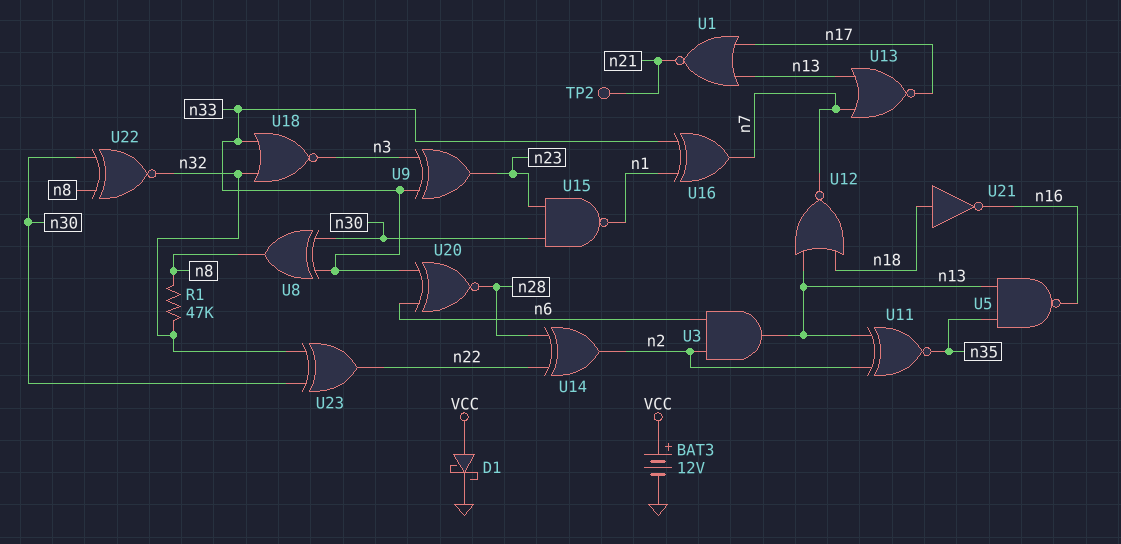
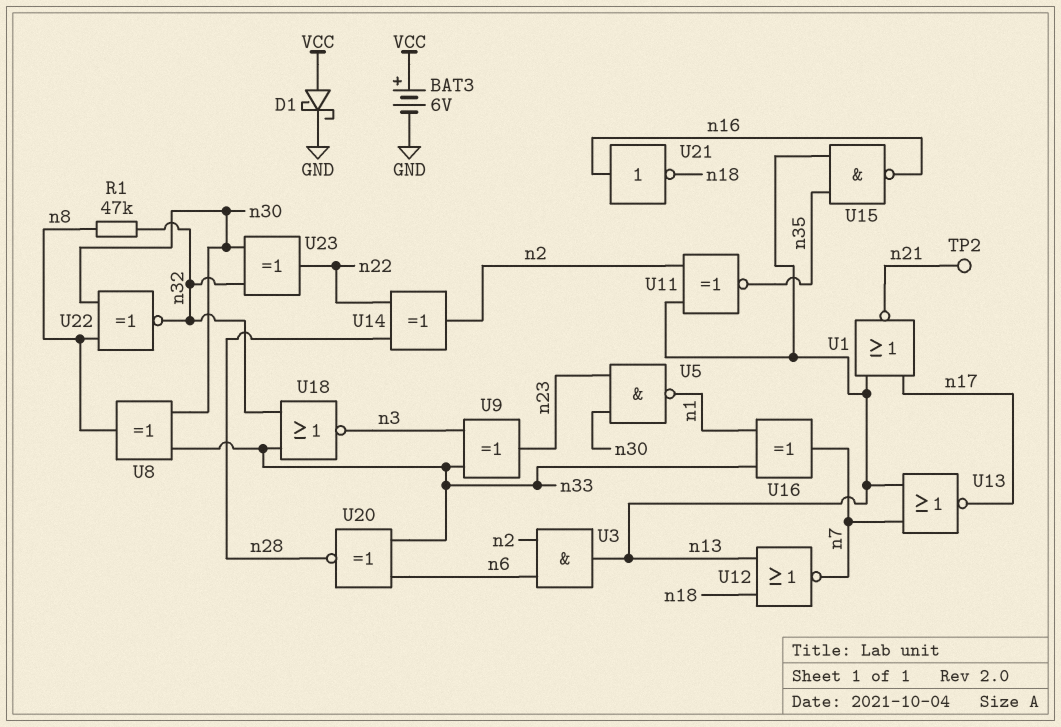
BAT3: 12V (plus VCC, minus GND) -> 6V (plus VCC, minus GND)
U5: NAND (in n13, in n35, out n16) -> NAND (in n23, in n30, out n1)
U15: NAND (in n23, in n30, out n1) -> NAND (in n13, in n35, out n16)
U21: NOT (in n18, out n16) -> NOT (in n16, out n18)

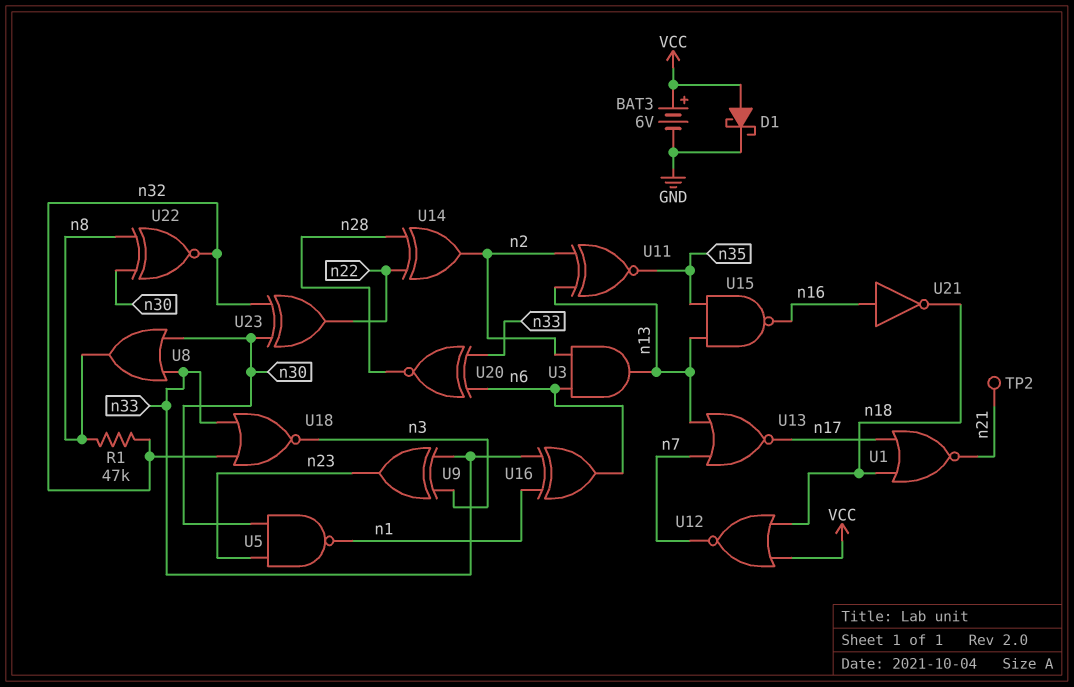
U1: NOR (in n13, in n17, out n21) -> NOR (in n17, in n18, out n21)
U8: XOR (in n30, in n33, out n8) -> OR (in n30, in n33, out n8)
U12: NOR (in n13, in n18, out n7) -> NOR (in VCC, in n18, out n7)
U16: XOR (in n1, in n33, out n7) -> XOR (in n1, in n33, out n6)

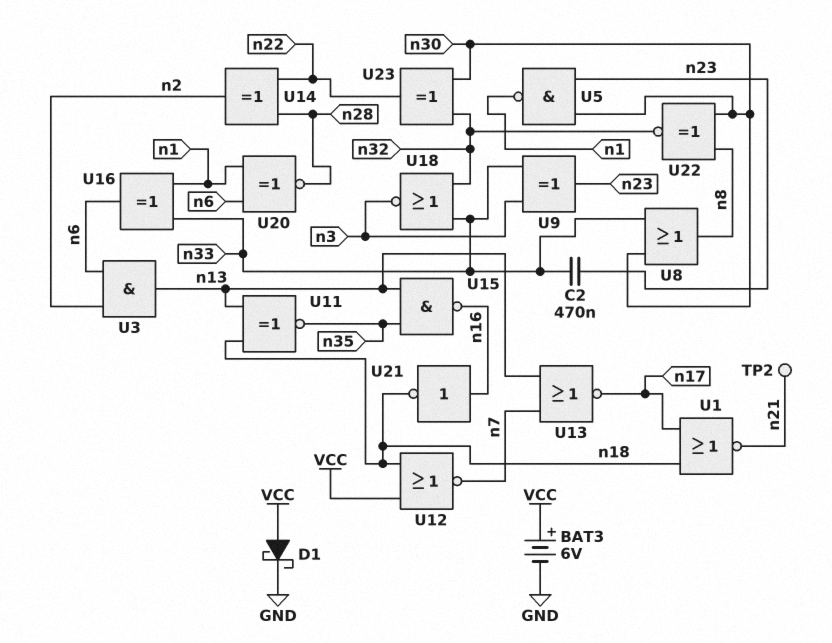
C2: none -> 470nF (n23, n33)
R1: 47k (n8, n32) -> none
U11: XNOR (in n2, in n13, out n35) -> XNOR (in n13, in n18, out n35)
U20: XNOR (in n6, in n33, out n28) -> XNOR (in n1, in n6, out n28)

